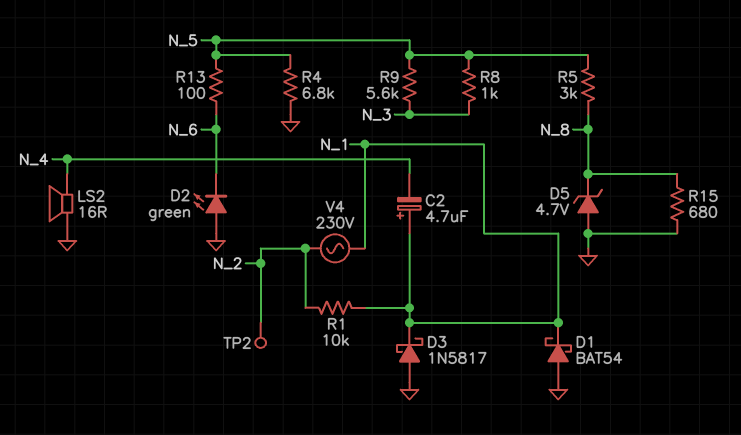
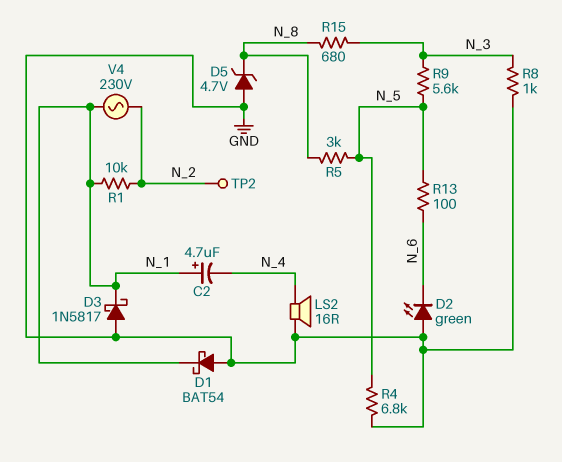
R8: 1k (N_3, N_5) -> 1k (GND, N_3)
R15: 680 (GND, N_8) -> 680 (N_3, N_8)

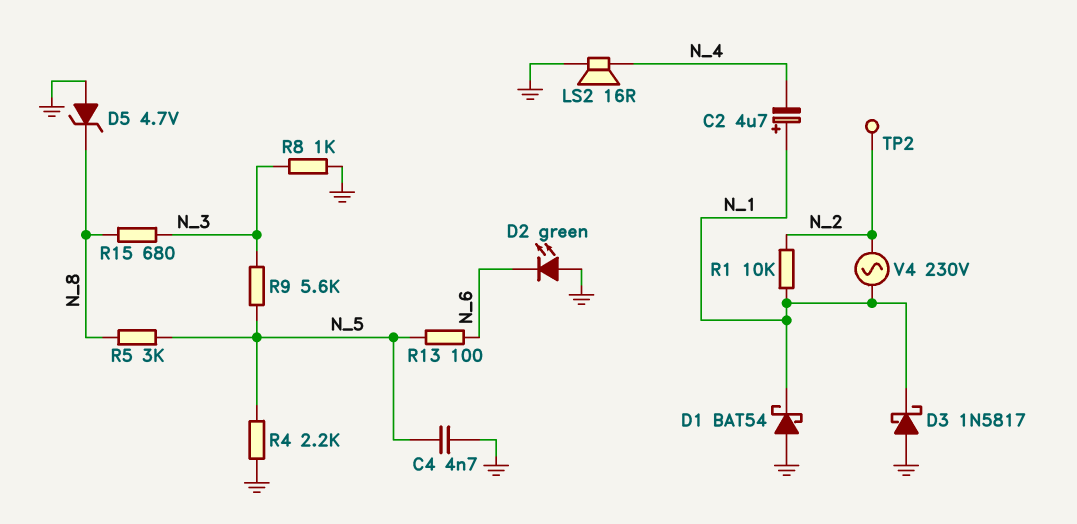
C4: none -> 4.7nF (GND, N_5)
R4: 6.8k (GND, N_5) -> 2.2k (GND, N_5)

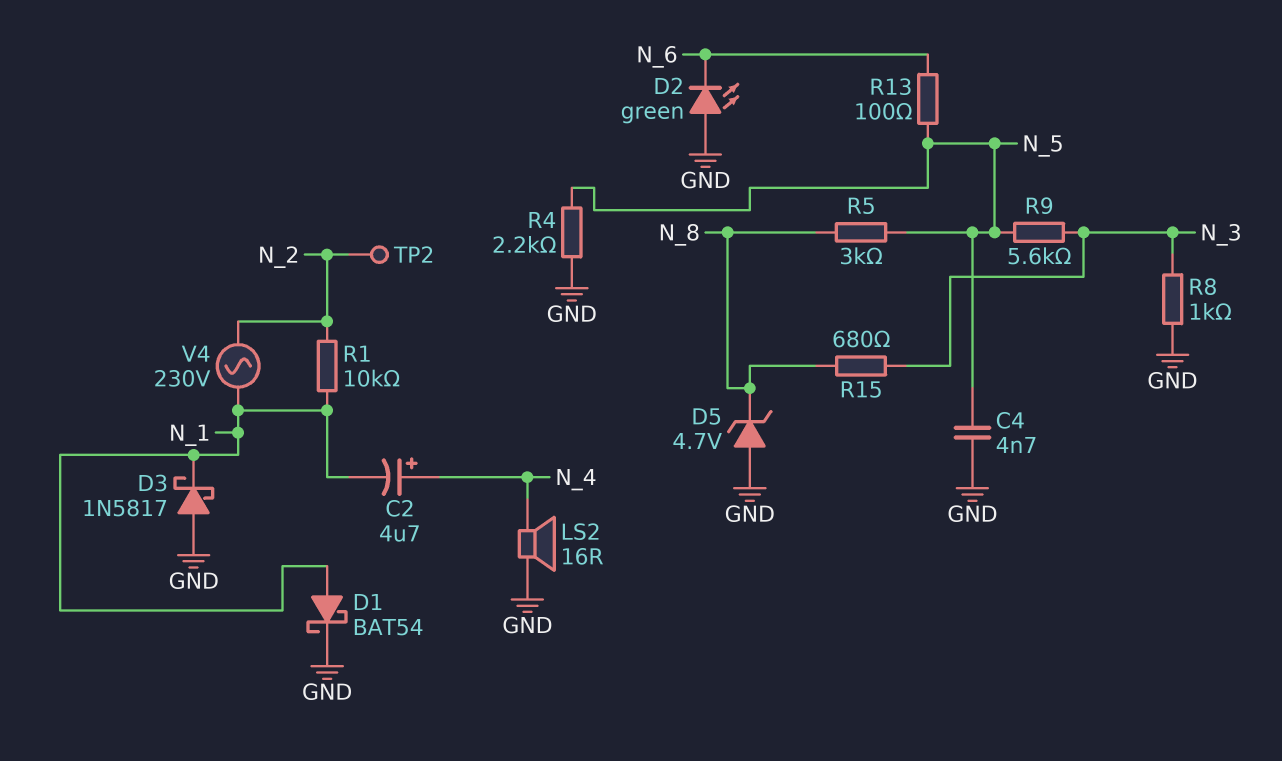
C2: 4.7uF (plus N_1, minus N_4) -> 4.7uF (plus N_4, minus N_1)
D1: schottky BAT54 (A GND, K N_1) -> schottky BAT54 (A N_1, K GND)

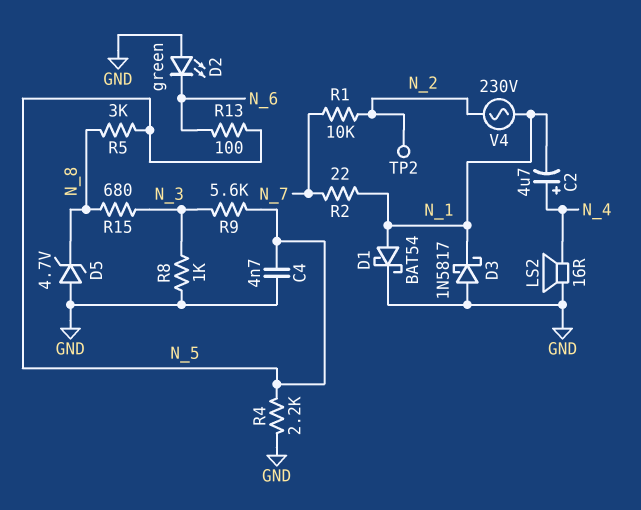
R1: 10k (N_1, N_2) -> 10k (N_2, N_7)
R2: none -> 22 (N_1, N_7)

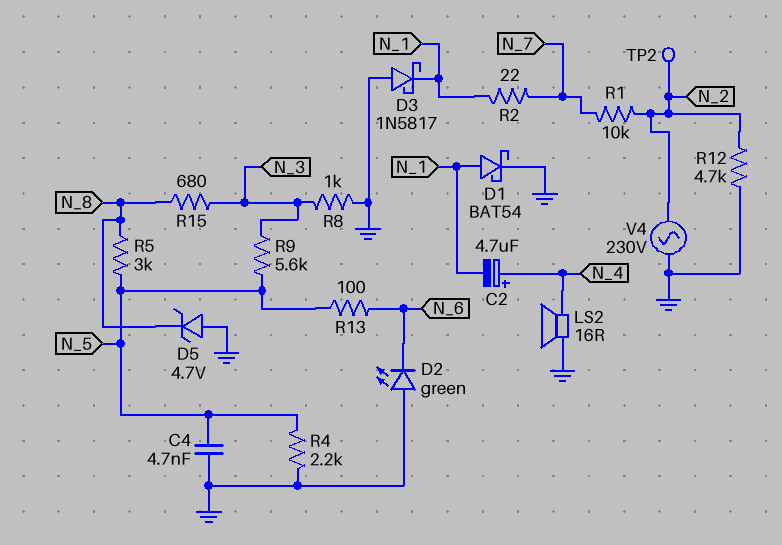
R12: none -> 4.7k (GND, N_2)
V4: AC 230V (N_1, N_2) -> AC 230V (GND, N_2)

